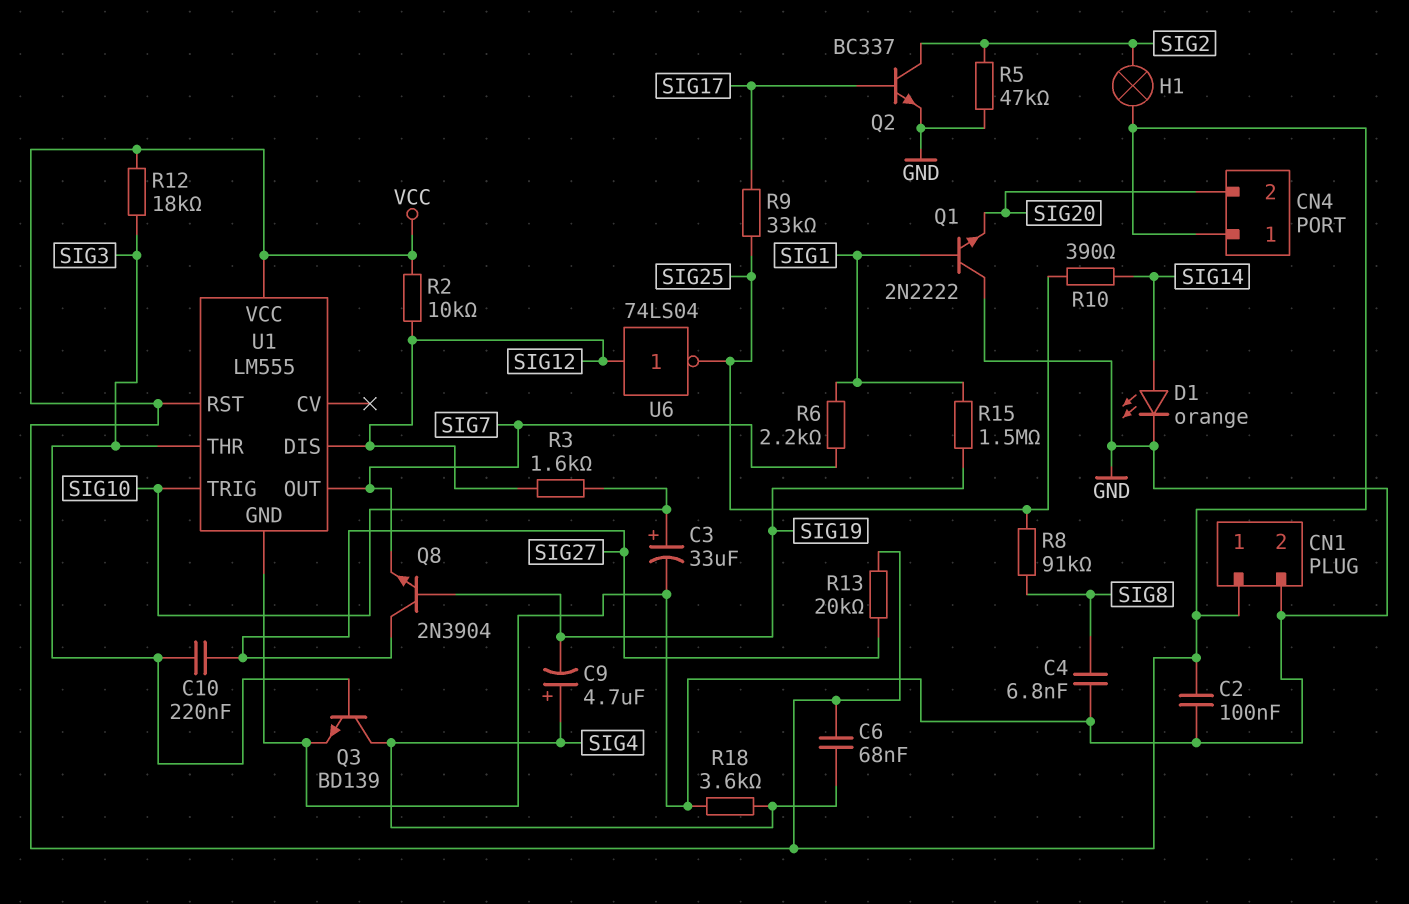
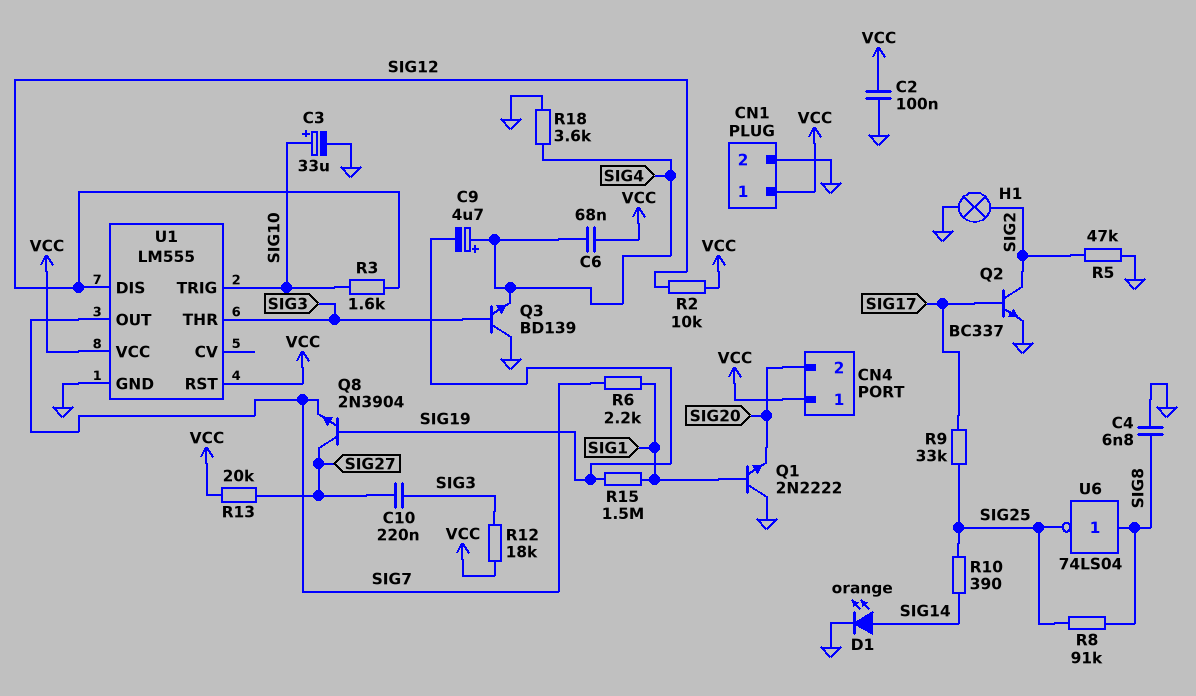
H1: lamp (SIG2, VCC) -> lamp (GND, SIG2)
Q3: NPN BD139 (B SIG3, C SIG4, E GND) -> NPN BD139 (B SIG3, C GND, E SIG4)
U6: NOT 74LS04 (in SIG12, out SIG25) -> NOT 74LS04 (in SIG8, out SIG25)

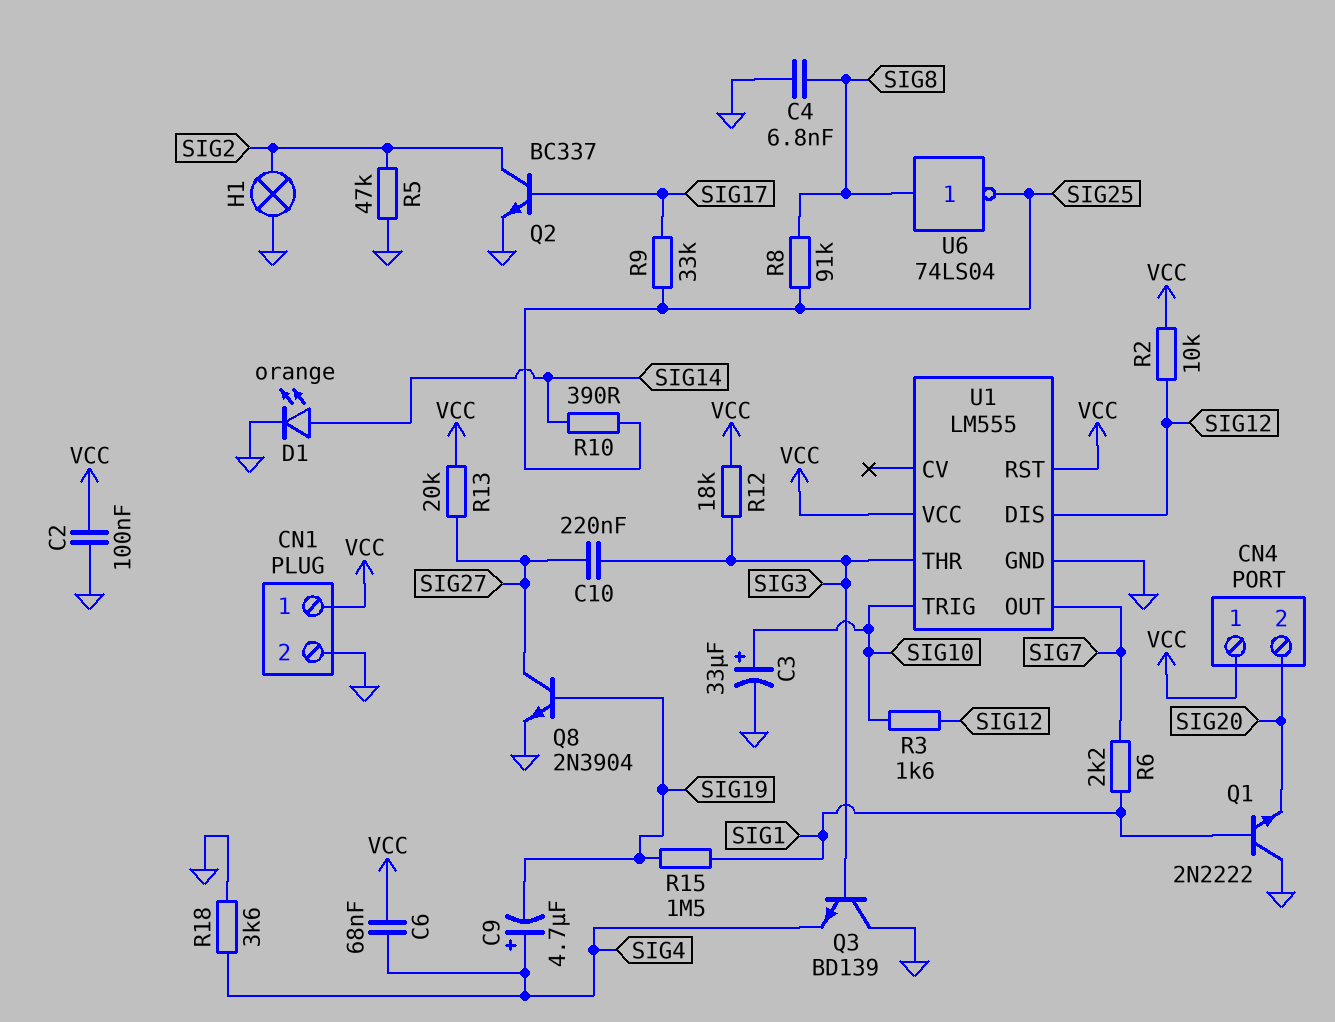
Q8: NPN 2N3904 (B SIG19, C SIG27, E SIG7) -> NPN 2N3904 (B SIG19, C SIG27, E GND)

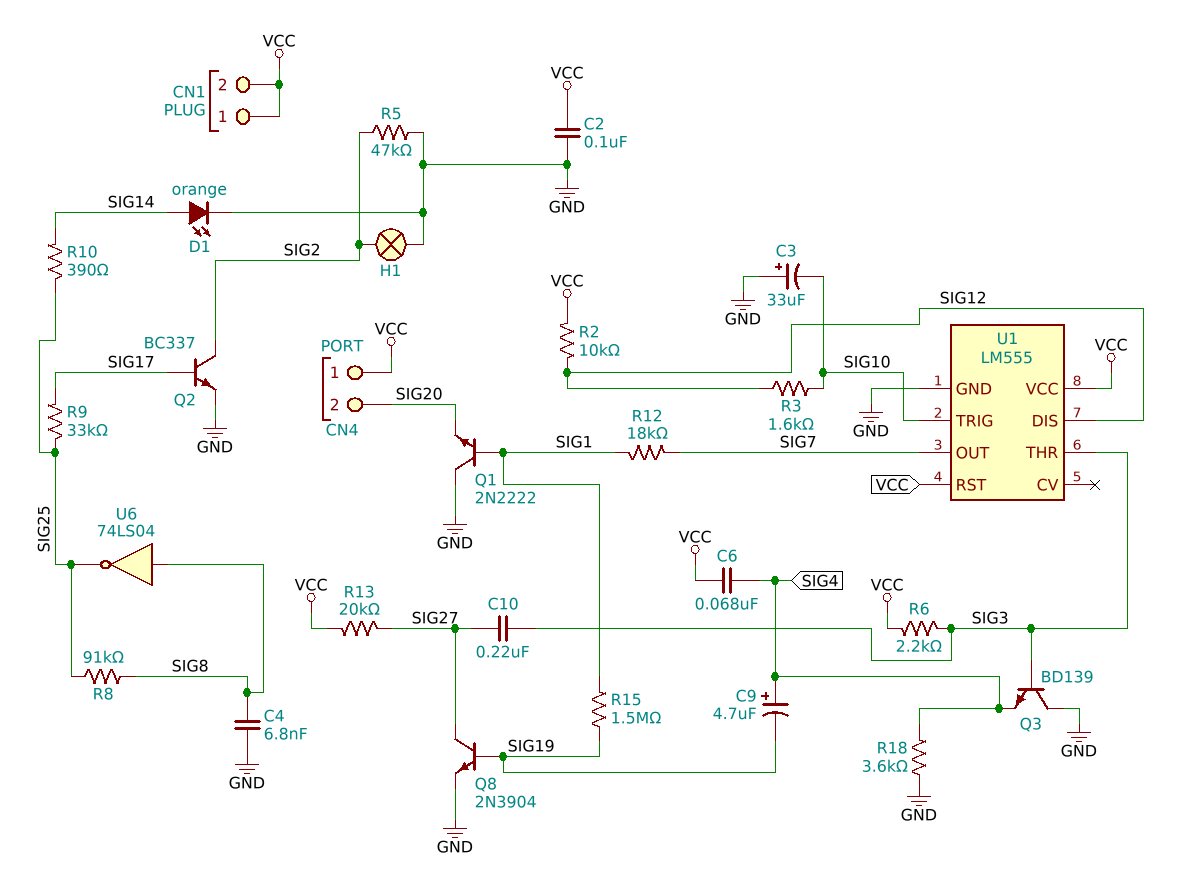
C3: 33uF (plus SIG10, minus GND) -> 33uF (plus GND, minus SIG10)
CN1 pin 2: GND -> VCC
R6: 2.2k (SIG1, SIG7) -> 2.2k (SIG3, VCC)
R12: 18k (SIG3, VCC) -> 18k (SIG1, SIG7)

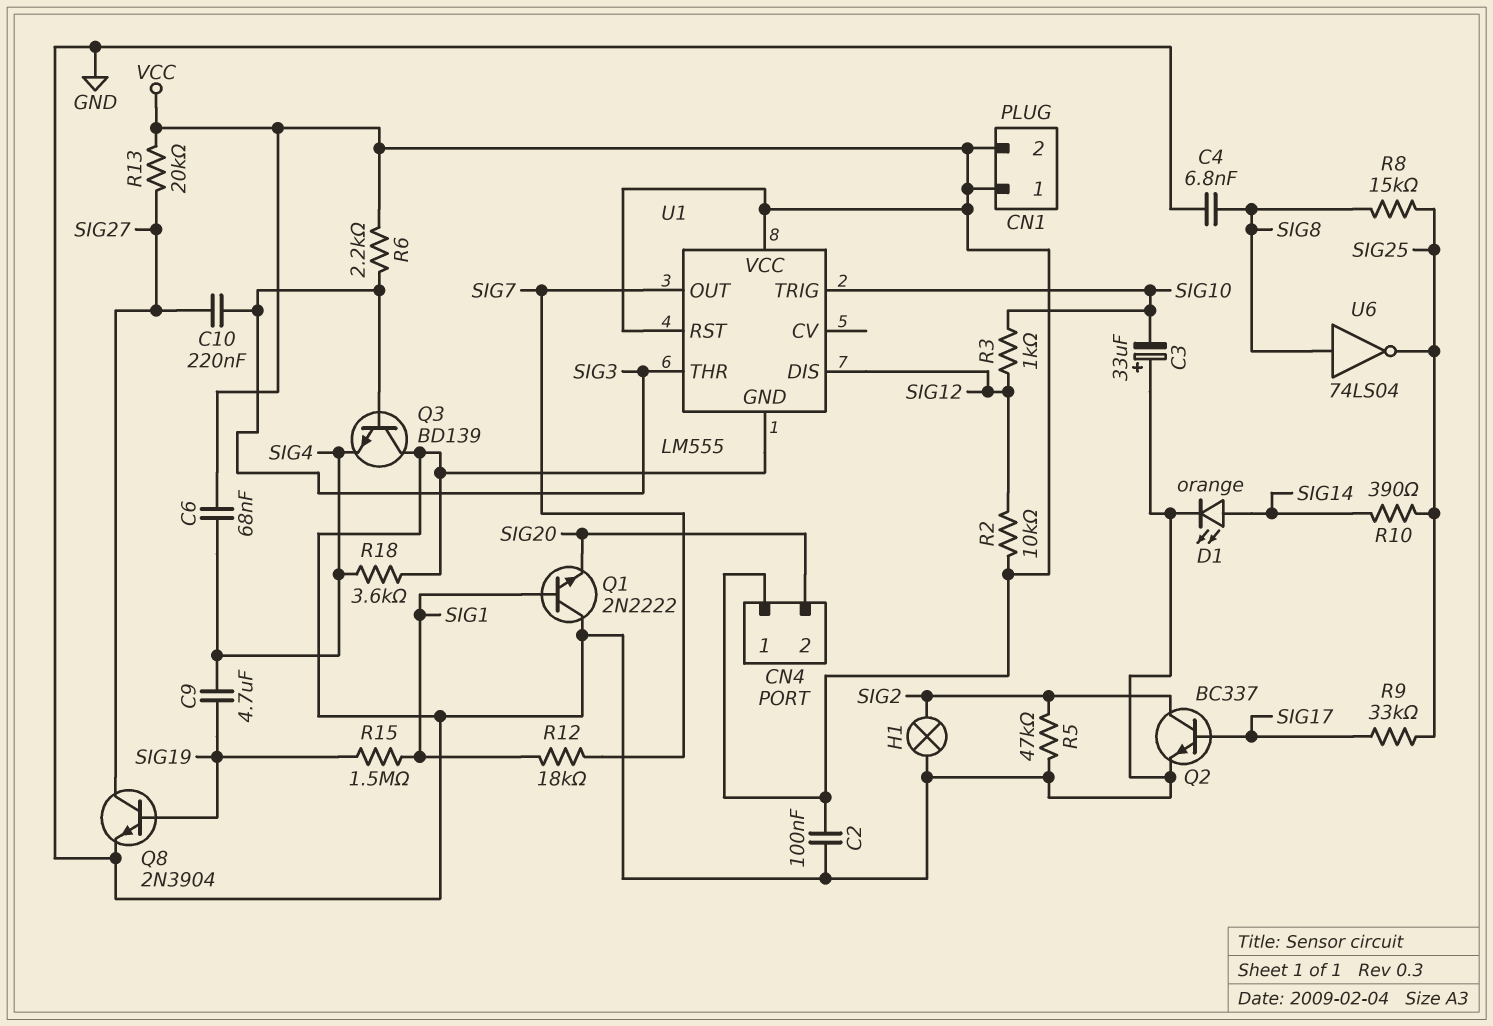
C9: 4.7uF (plus SIG4, minus SIG19) -> 4.7uF (SIG4, SIG19)
R3: 1.6k (SIG10, SIG12) -> 1k (SIG10, SIG12)
R8: 91k (SIG8, SIG25) -> 15k (SIG8, SIG25)

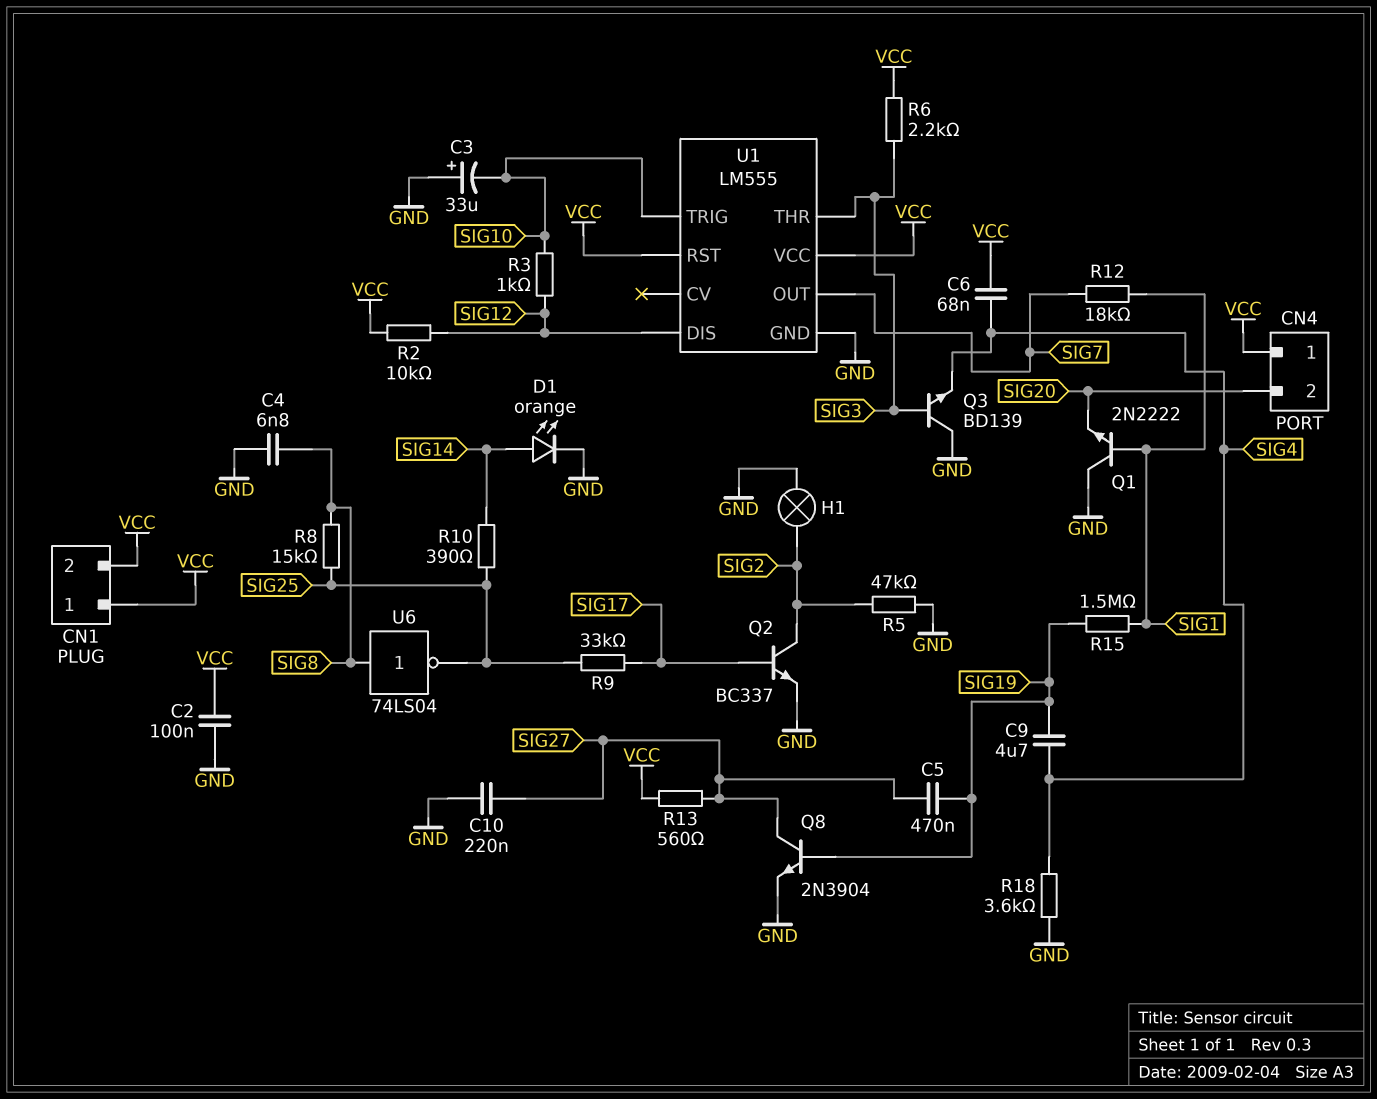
C5: none -> 470nF (SIG19, SIG27)
C10: 220nF (SIG3, SIG27) -> 220nF (GND, SIG27)
R13: 20k (SIG27, VCC) -> 560 (SIG27, VCC)

